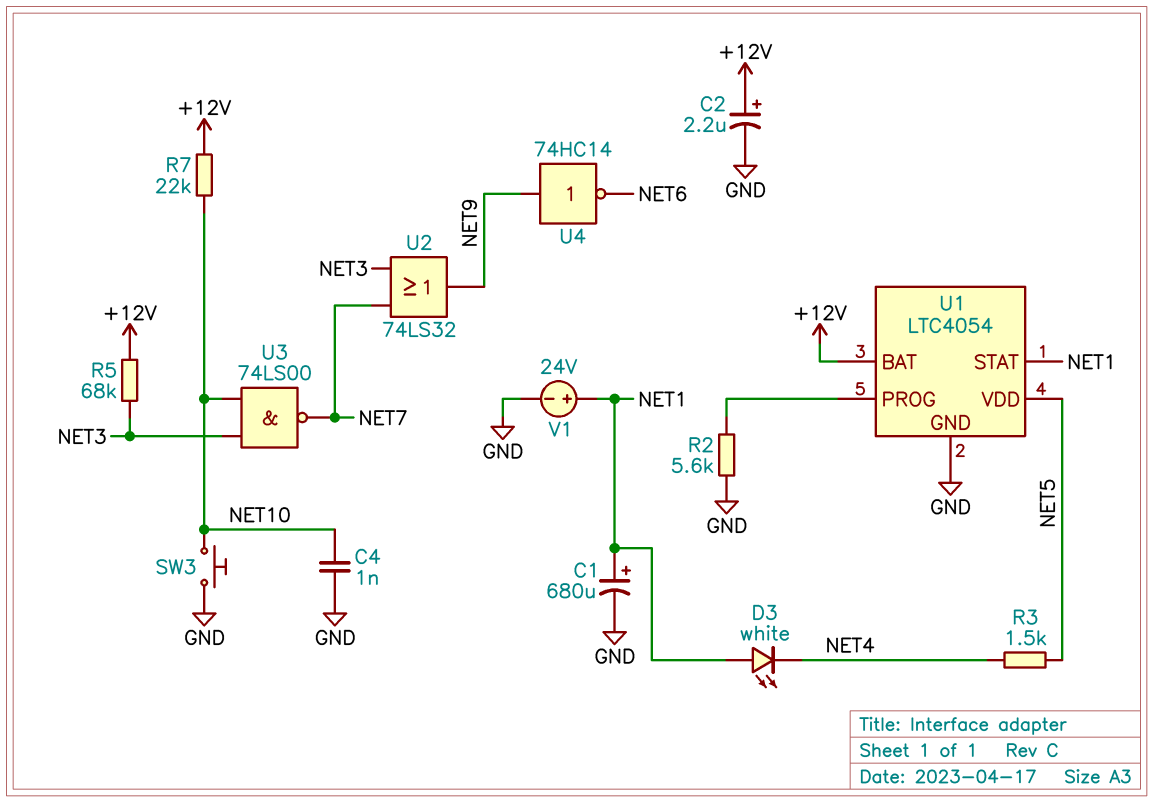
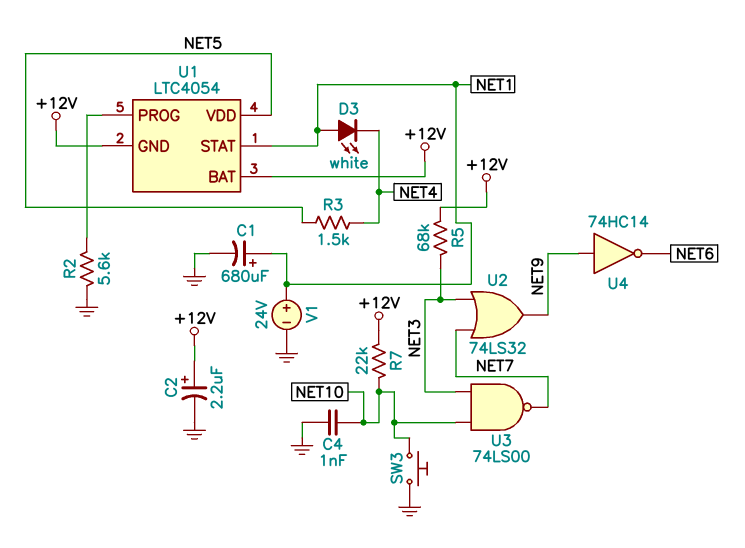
U1 pin GND: GND -> +12V

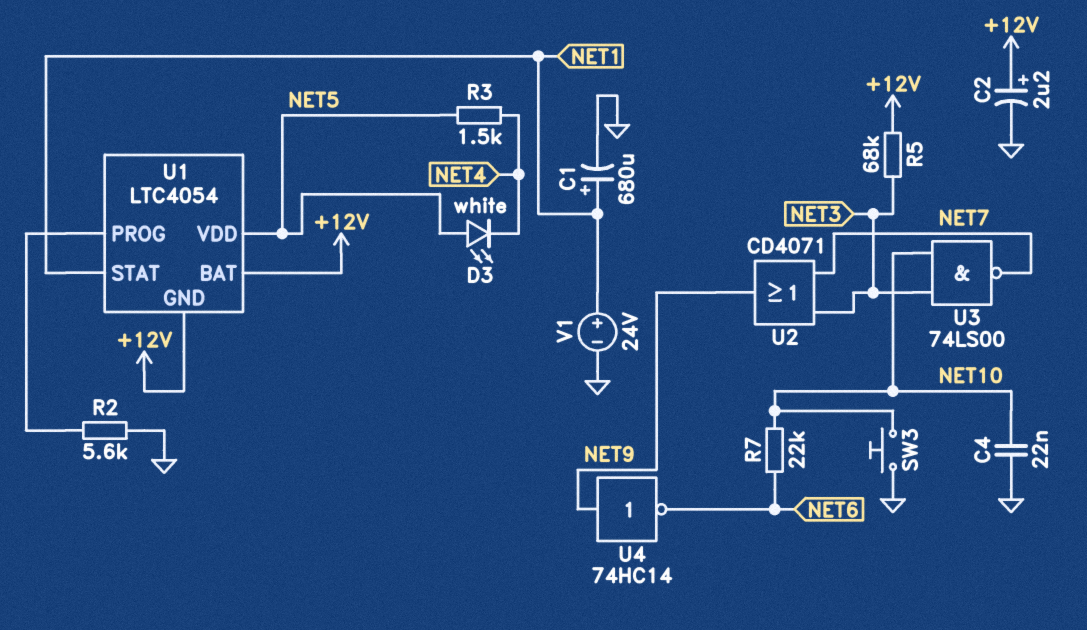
C4: 1nF (GND, NET10) -> 22nF (GND, NET10)
D3: LED white (A NET1, K NET4) -> LED white (A NET5, K NET4)
R7: 22k (+12V, NET10) -> 22k (NET6, NET10)
U2: OR 74LS32 (in NET3, in NET7, out NET9) -> OR CD4071 (in NET3, in NET7, out NET9)

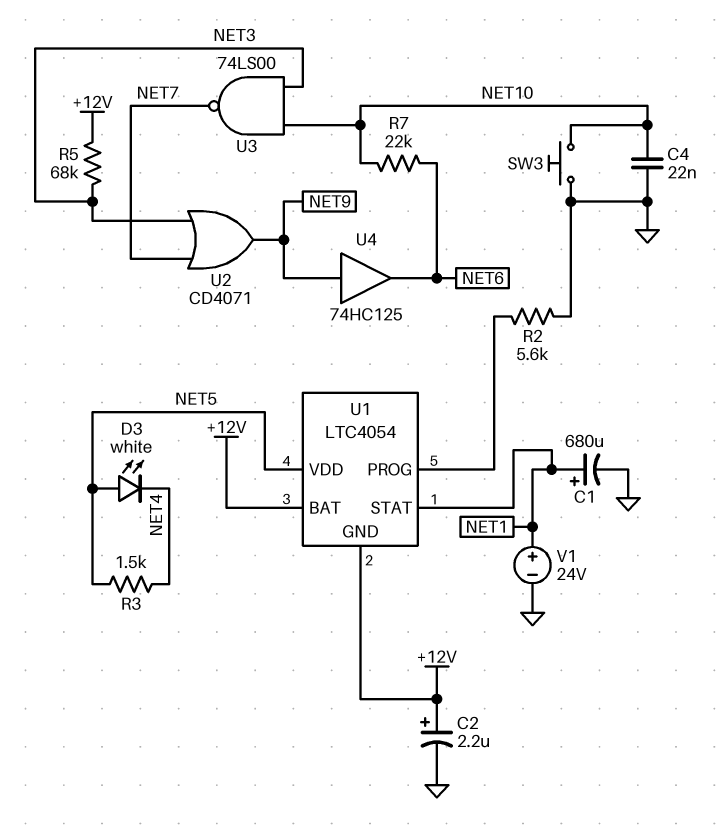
U4: NOT 74HC14 (in NET9, out NET6) -> buffer 74HC125 (in NET9, out NET6)

